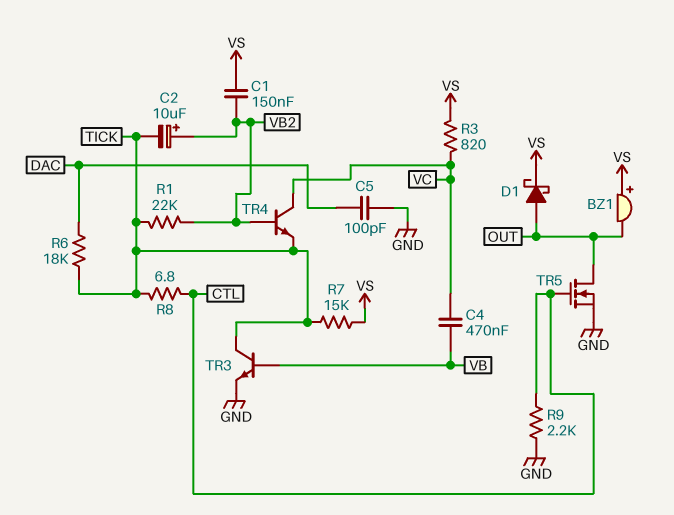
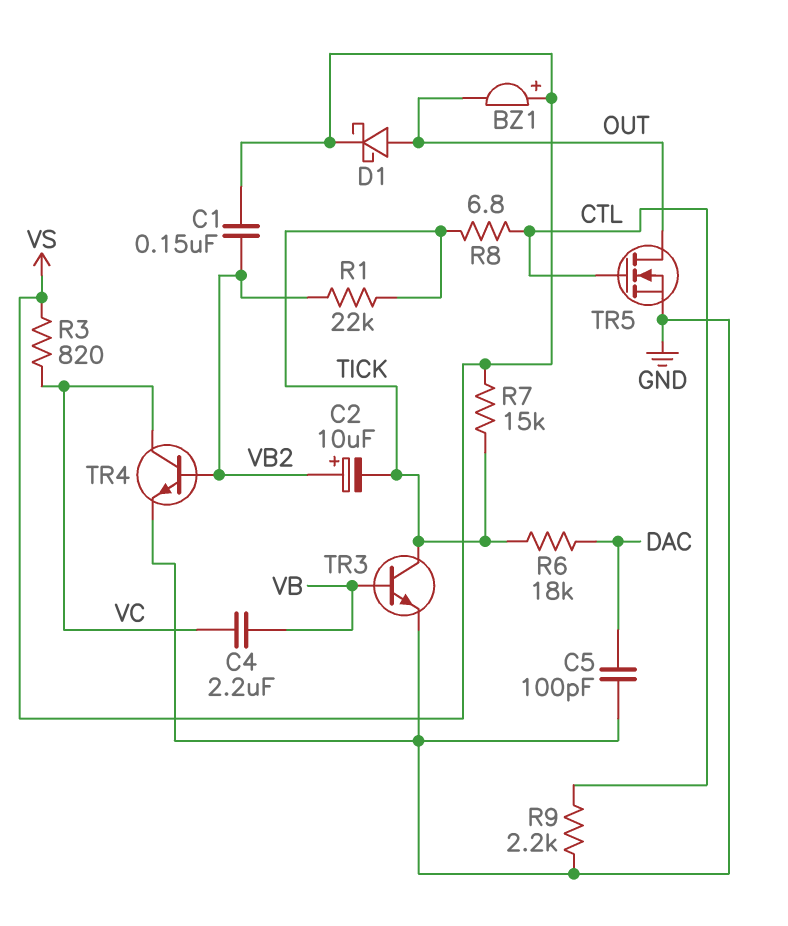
C4: 470nF (VB, VC) -> 2.2uF (VB, VC)
TR4: NPN (B VB2, C VC, E TICK) -> NPN (B VB2, C VC, E GND)

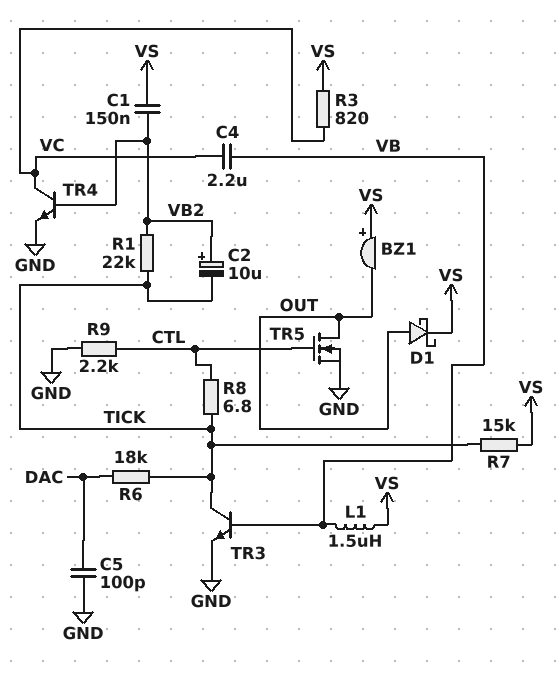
L1: none -> 1.5uH (VB, VS)

